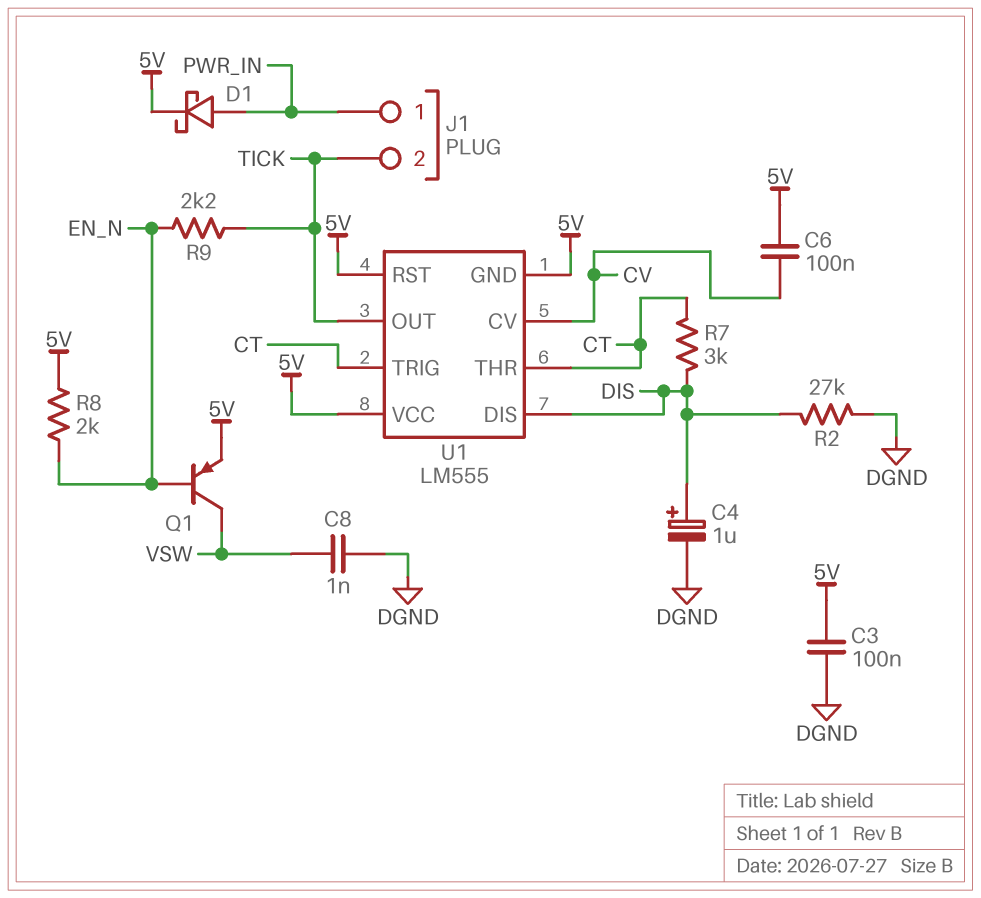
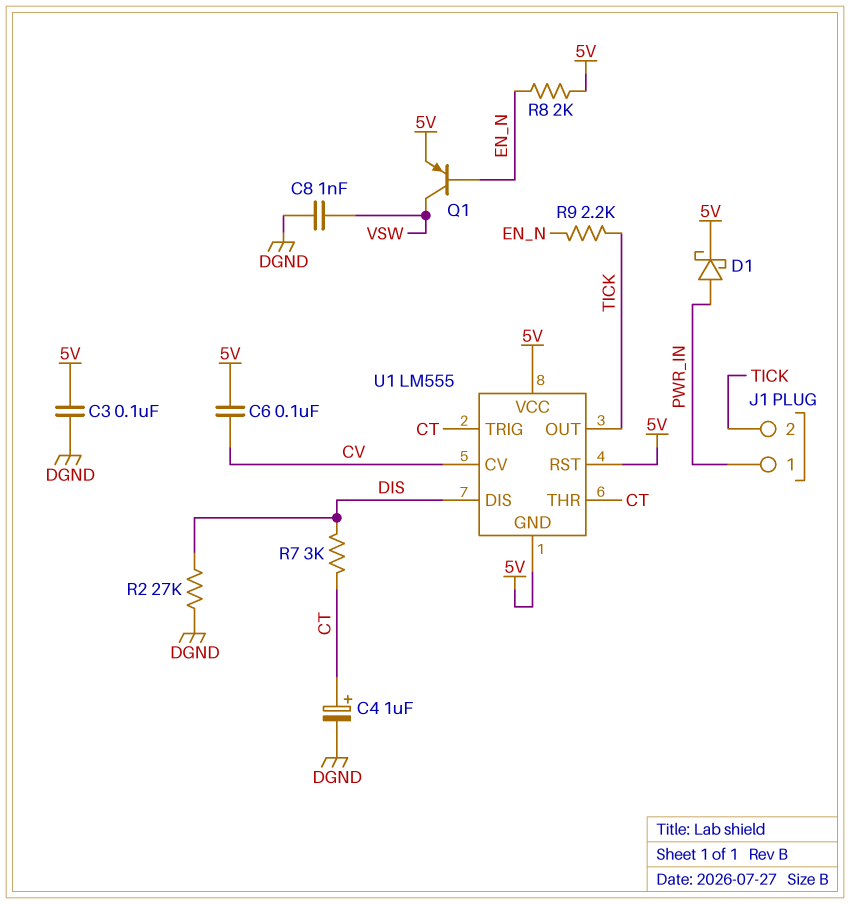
C4: 1uF (plus DIS, minus DGND) -> 1uF (plus CT, minus DGND)

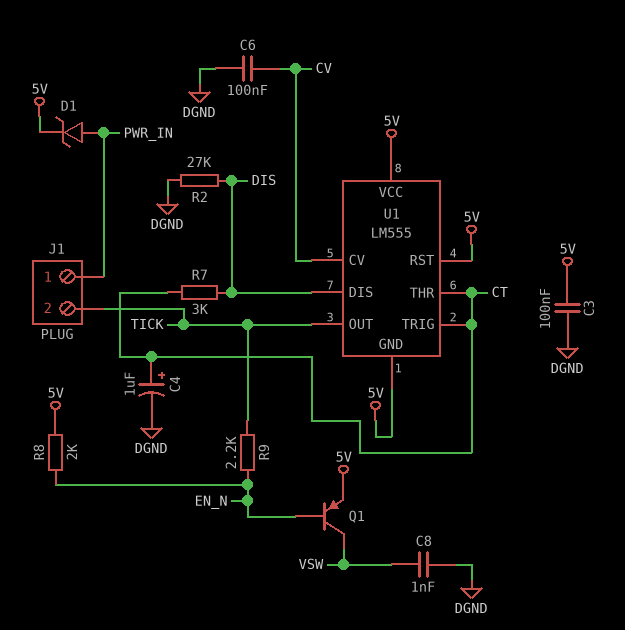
C6: 100nF (5V, CV) -> 100nF (CV, DGND)
D1: schottky (A PWR_IN, K 5V) -> zener (A PWR_IN, K 5V)

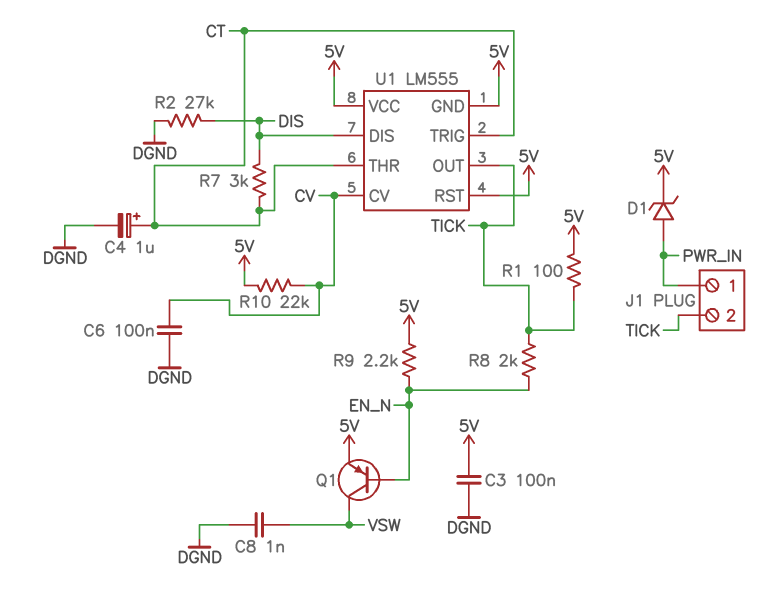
R1: none -> 100 (5V, TICK)
R8: 2k (5V, EN_N) -> 2k (EN_N, TICK)
R9: 2.2k (EN_N, TICK) -> 2.2k (5V, EN_N)
R10: none -> 22k (5V, CV)

